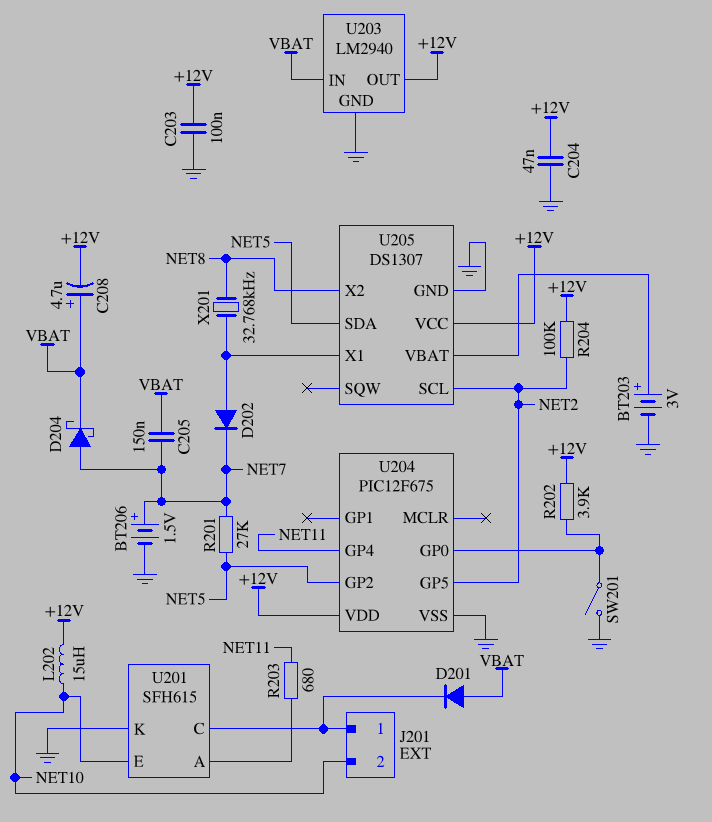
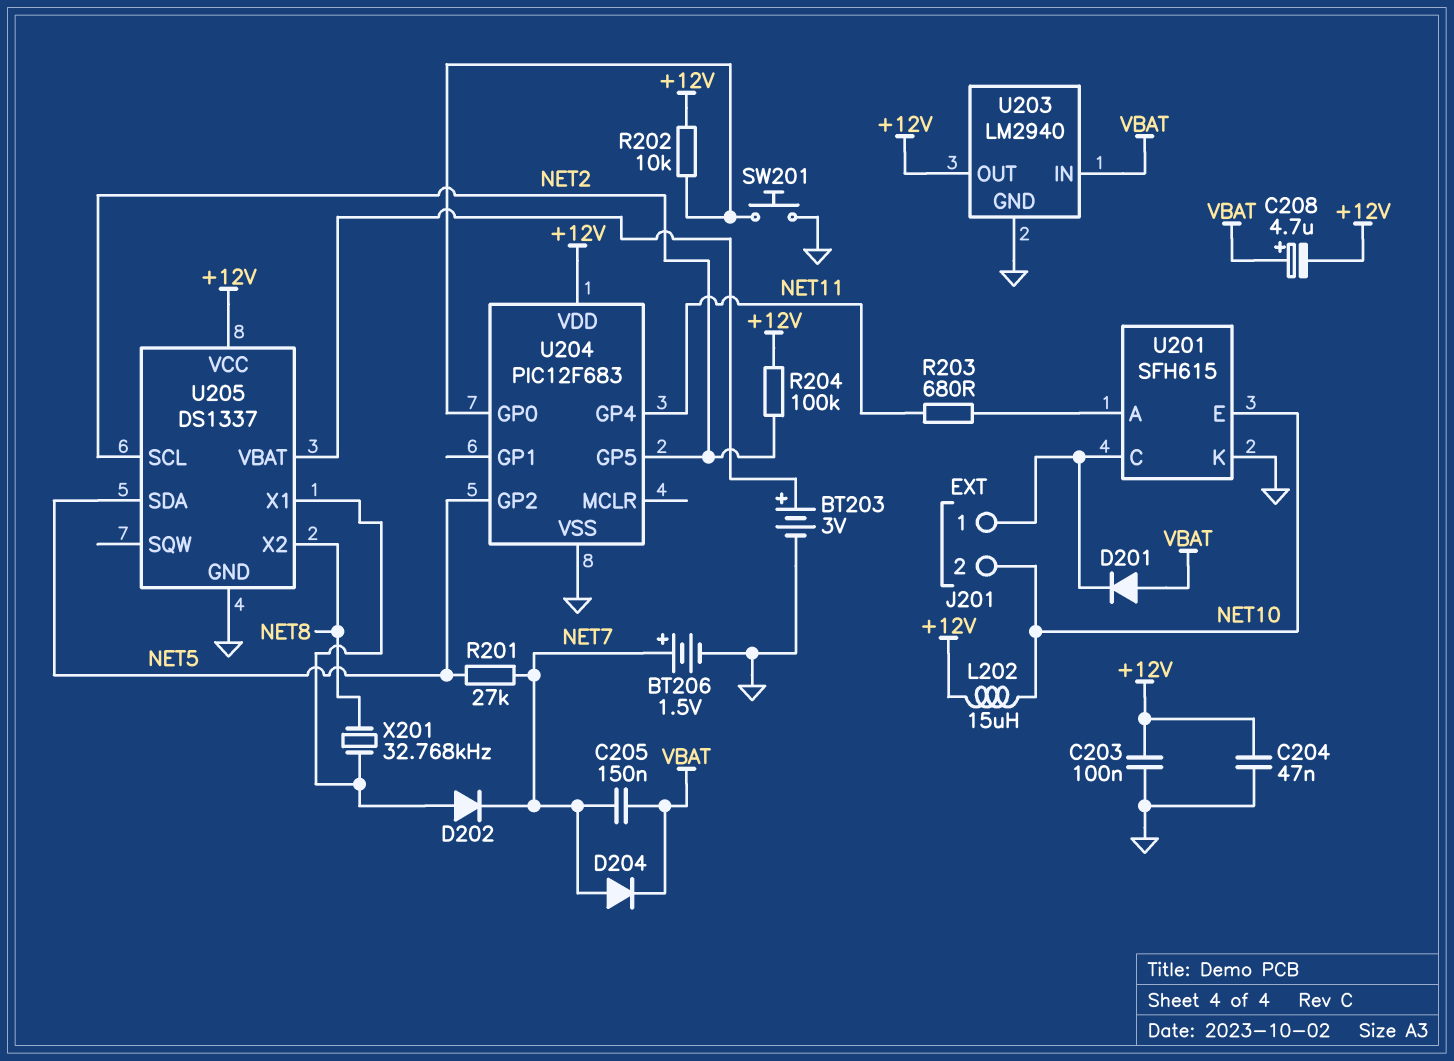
D204: schottky (A NET7, K VBAT) -> diode (A NET7, K VBAT)
R202: 3.9k (+12V, U204/GP0) -> 10k (+12V, U204/GP0)
SW201: switch (GND, U204/GP0) -> button (GND, U204/GP0)
U204: PIC12F675 -> PIC12F683
U205: DS1307 -> DS1337

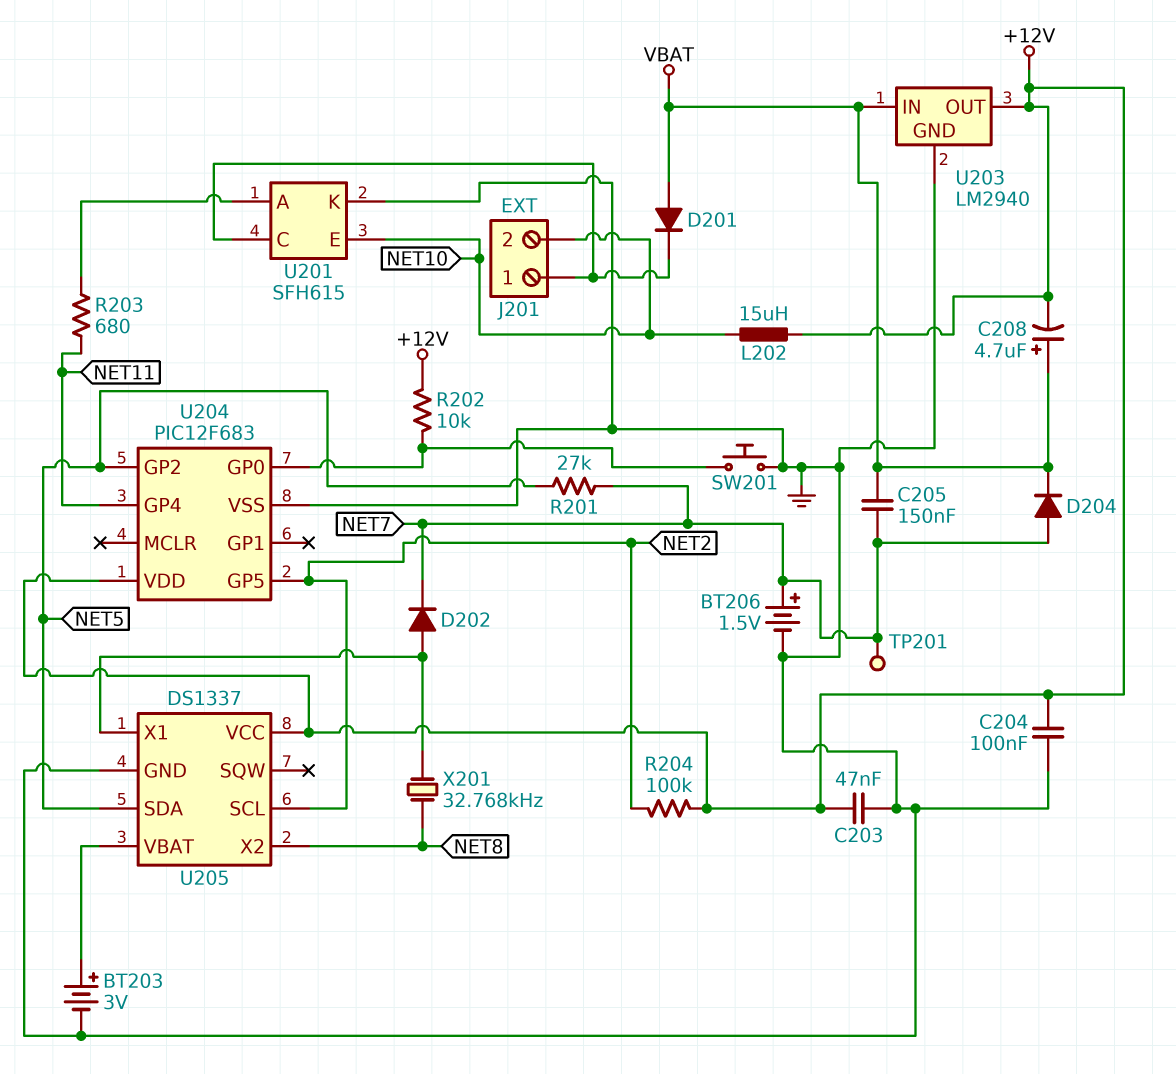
C203: 100nF (+12V, GND) -> 47nF (+12V, GND)
C204: 47nF (+12V, GND) -> 100nF (+12V, GND)
TP201: none -> test point (NET7)

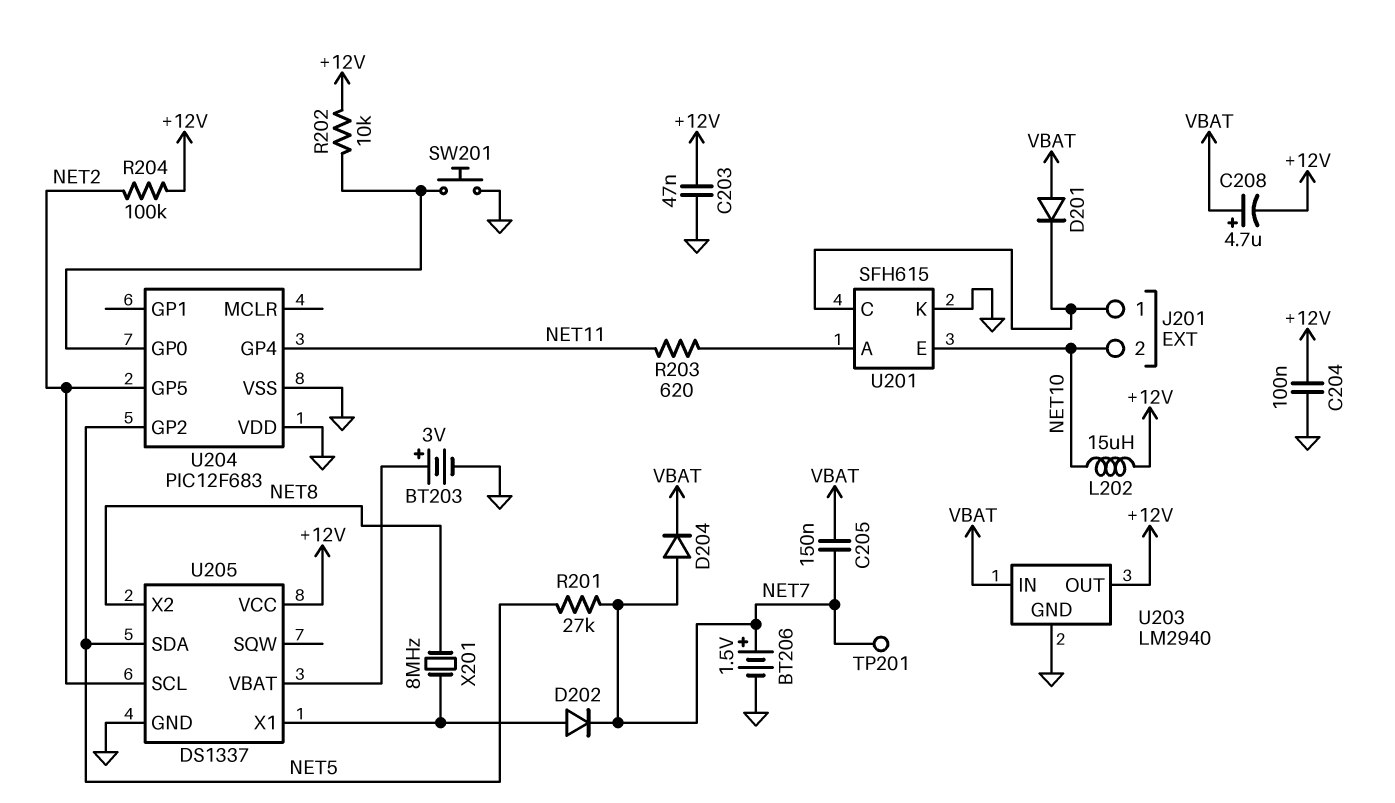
R203: 680 (NET11, U201/A) -> 620 (NET11, U201/A)
U204 pin VDD: +12V -> GND
X201: 32.768kHz (NET8, U205/X1) -> 8MHz (NET8, U205/X1)

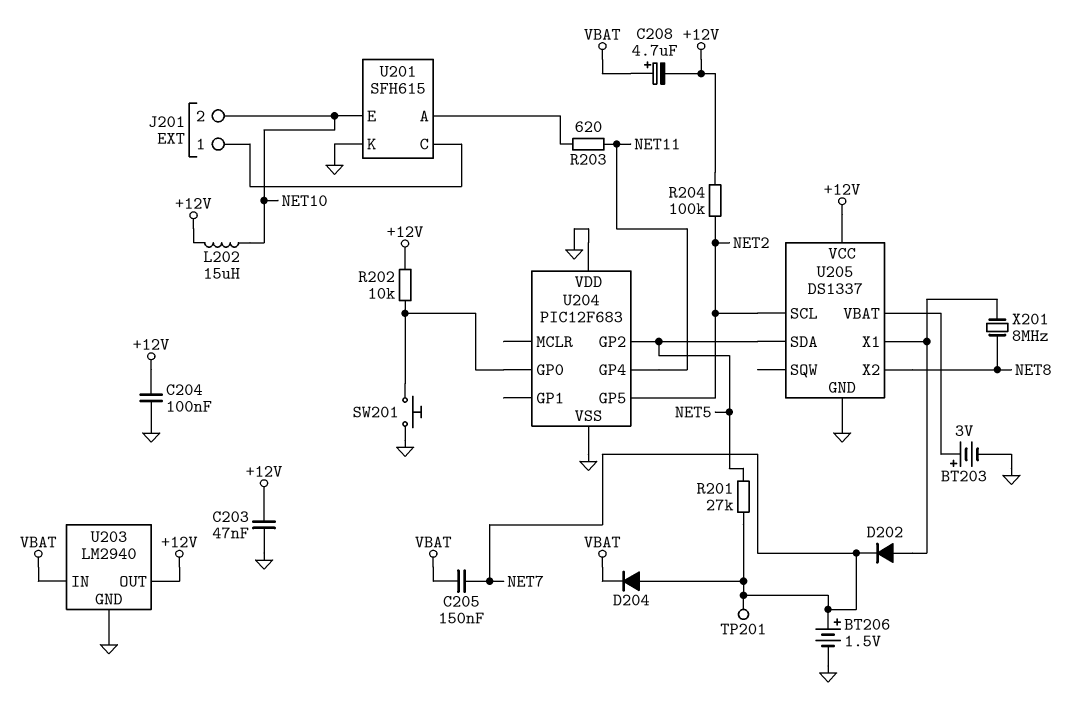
D201: diode (A VBAT, K J201/1) -> none

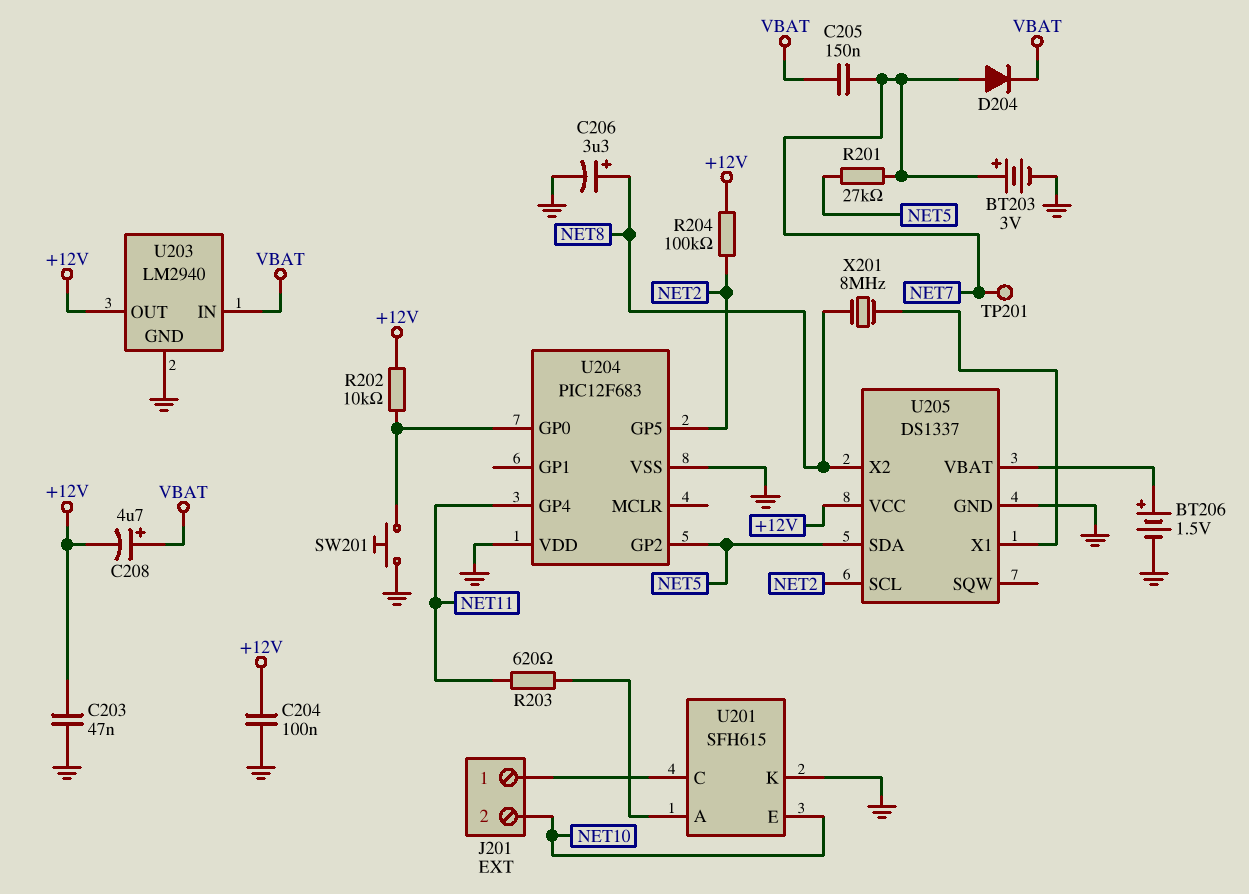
BT203: 3V (plus U205/VBAT, minus GND) -> 3V (plus NET7, minus GND)
BT206: 1.5V (plus NET7, minus GND) -> 1.5V (plus U205/VBAT, minus GND)
C206: none -> 3.3uF (plus NET8, minus GND)
D202: diode (A U205/X1, K NET7) -> none
L202: 15uH (+12V, NET10) -> none

